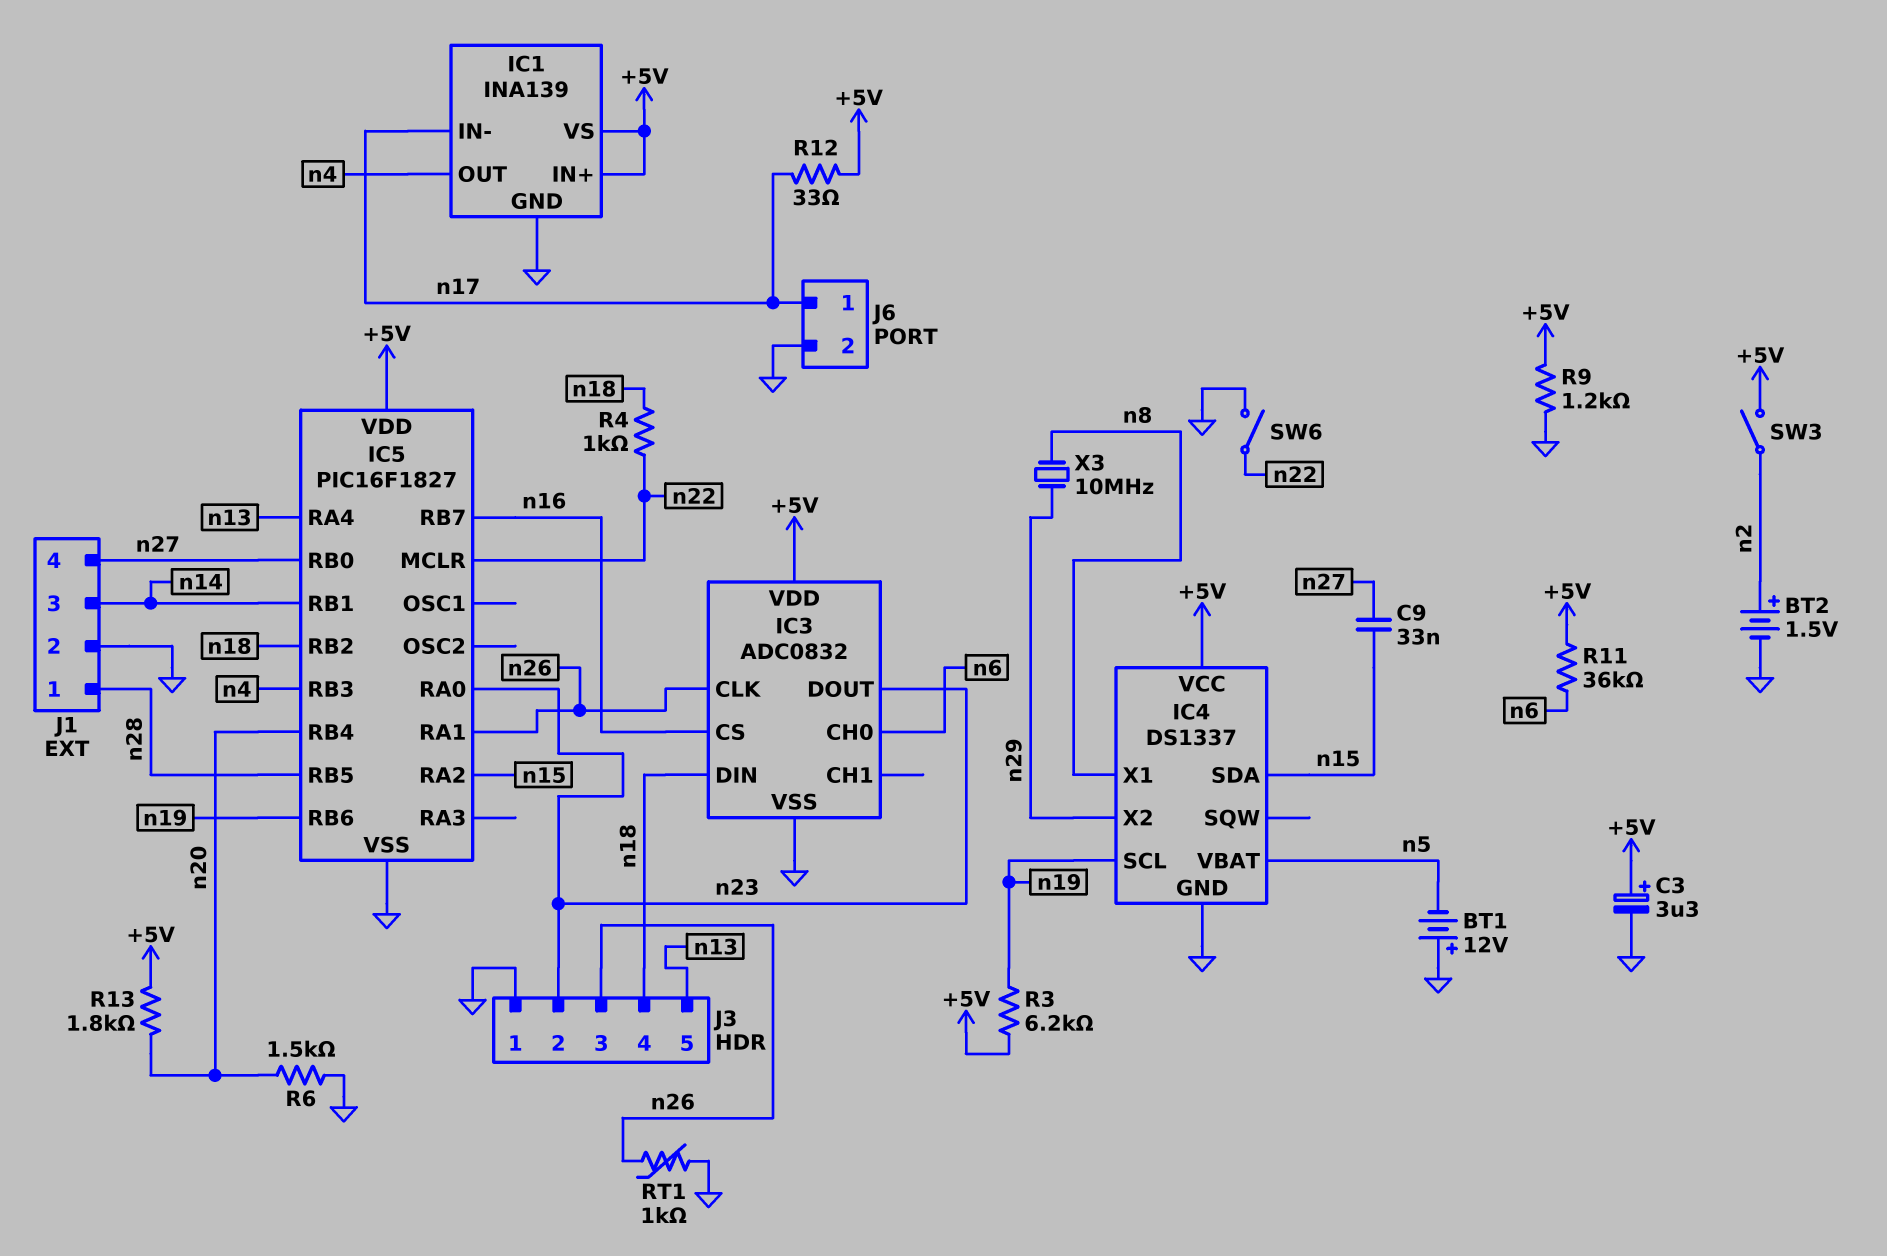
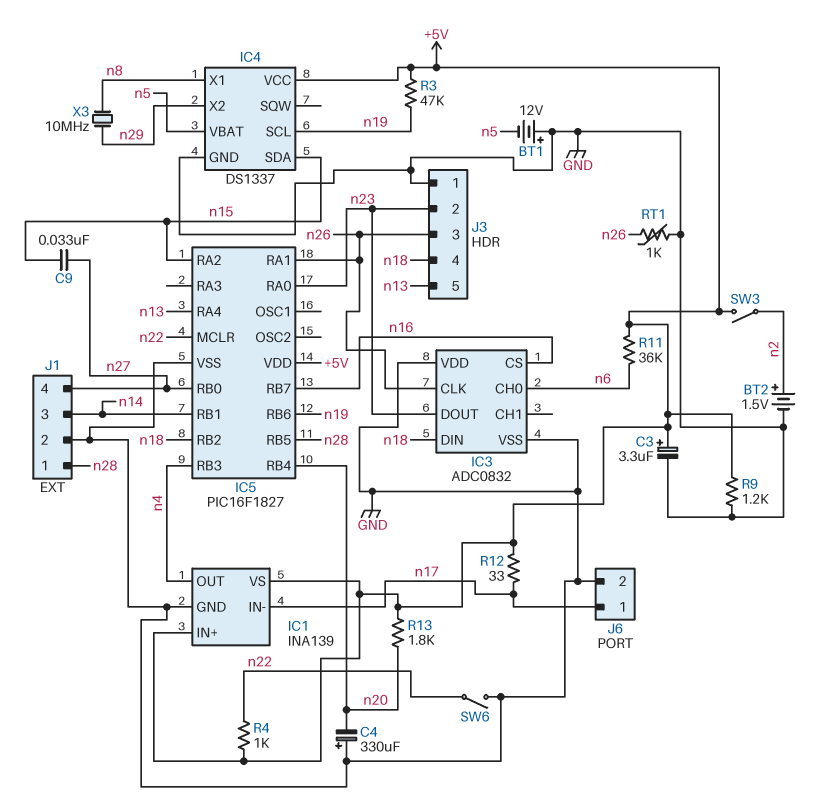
C4: none -> 330uF (plus GND, minus n20)
IC3 pin VDD: +5V -> GND
R3: 6.2k (+5V, n19) -> 47k (+5V, n19)
R4: 1k (n18, n22) -> 1k (+5V, n22)
R6: 1.5k (GND, n20) -> none

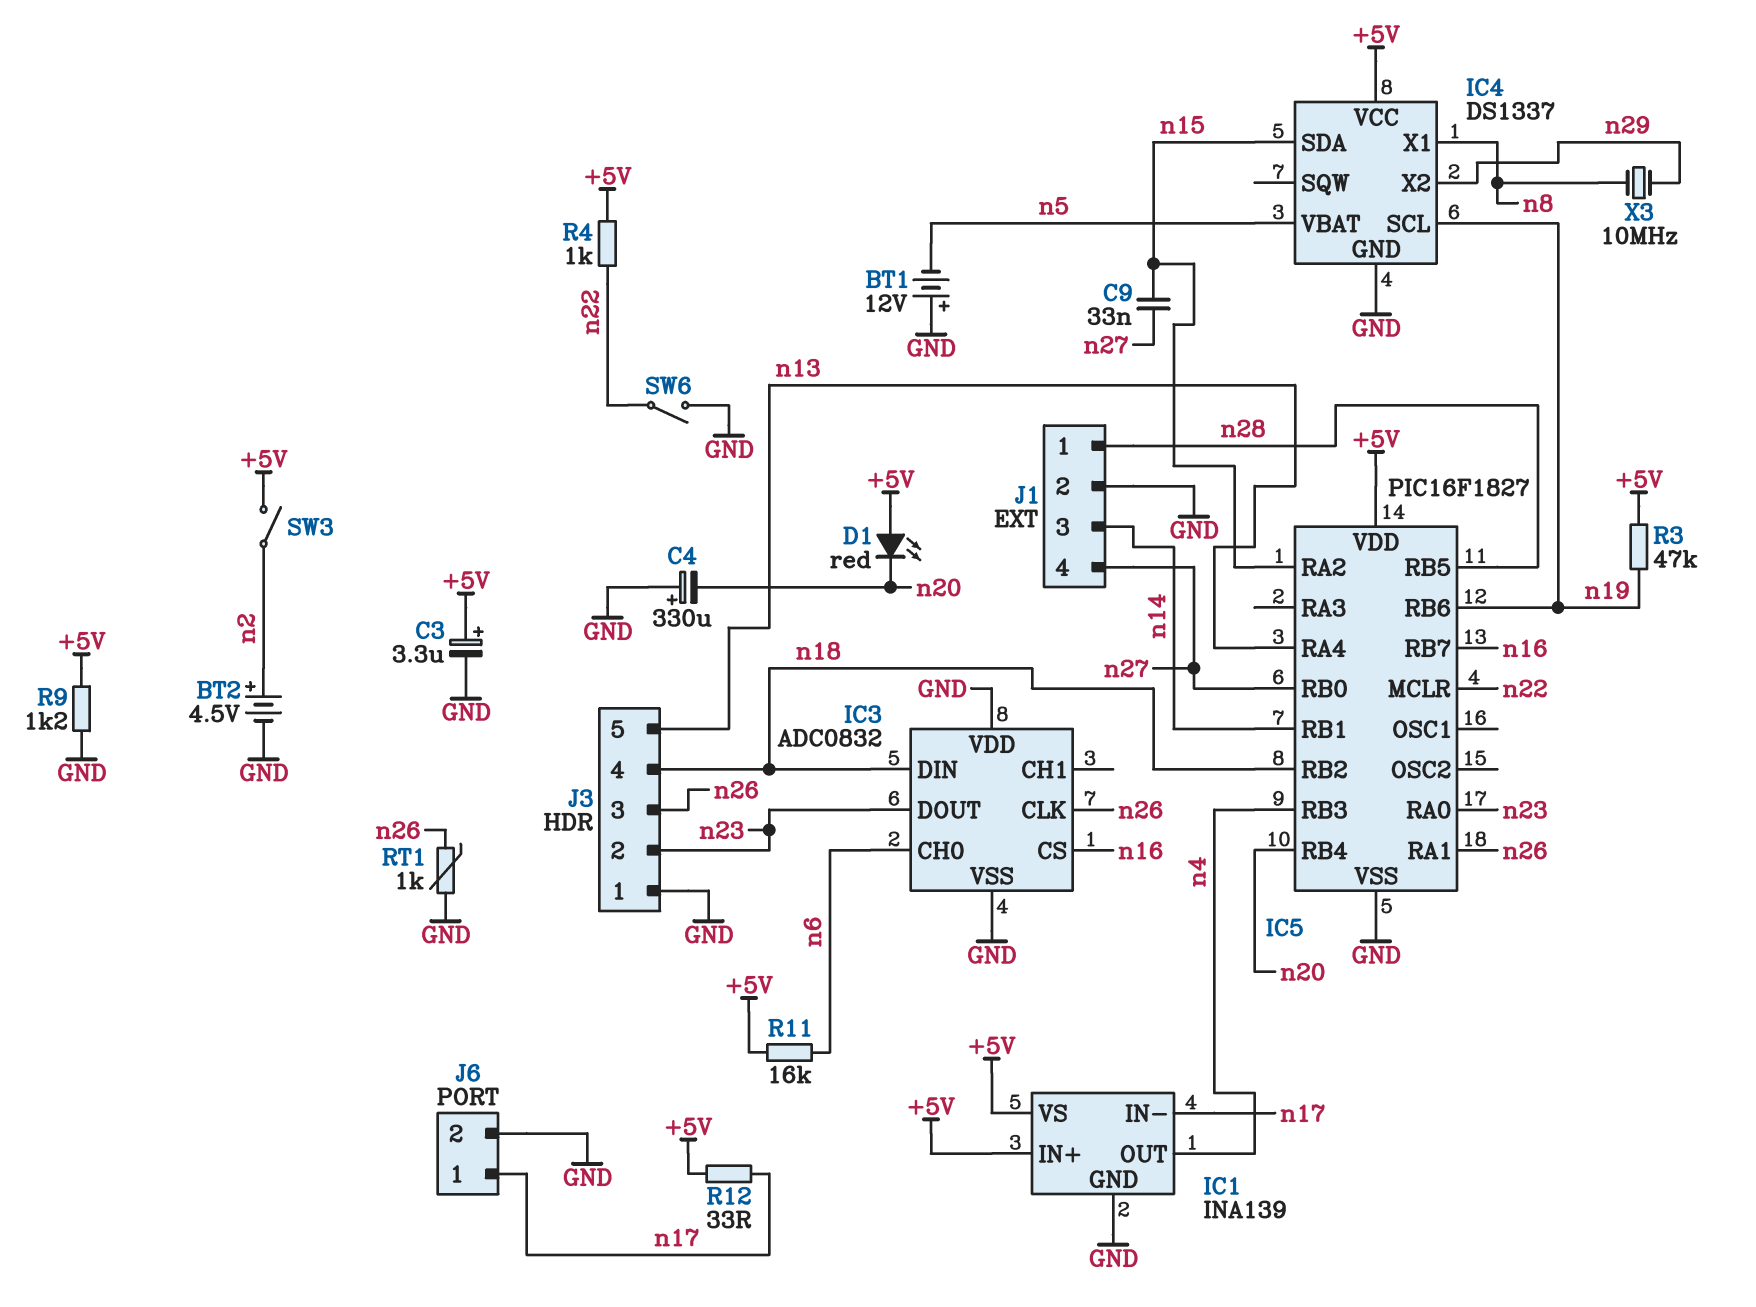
BT2: 1.5V (plus n2, minus GND) -> 4.5V (plus n2, minus GND)
D1: none -> LED red (A +5V, K n20)
R11: 36k (+5V, n6) -> 16k (+5V, n6)
R13: 1.8k (+5V, n20) -> none

